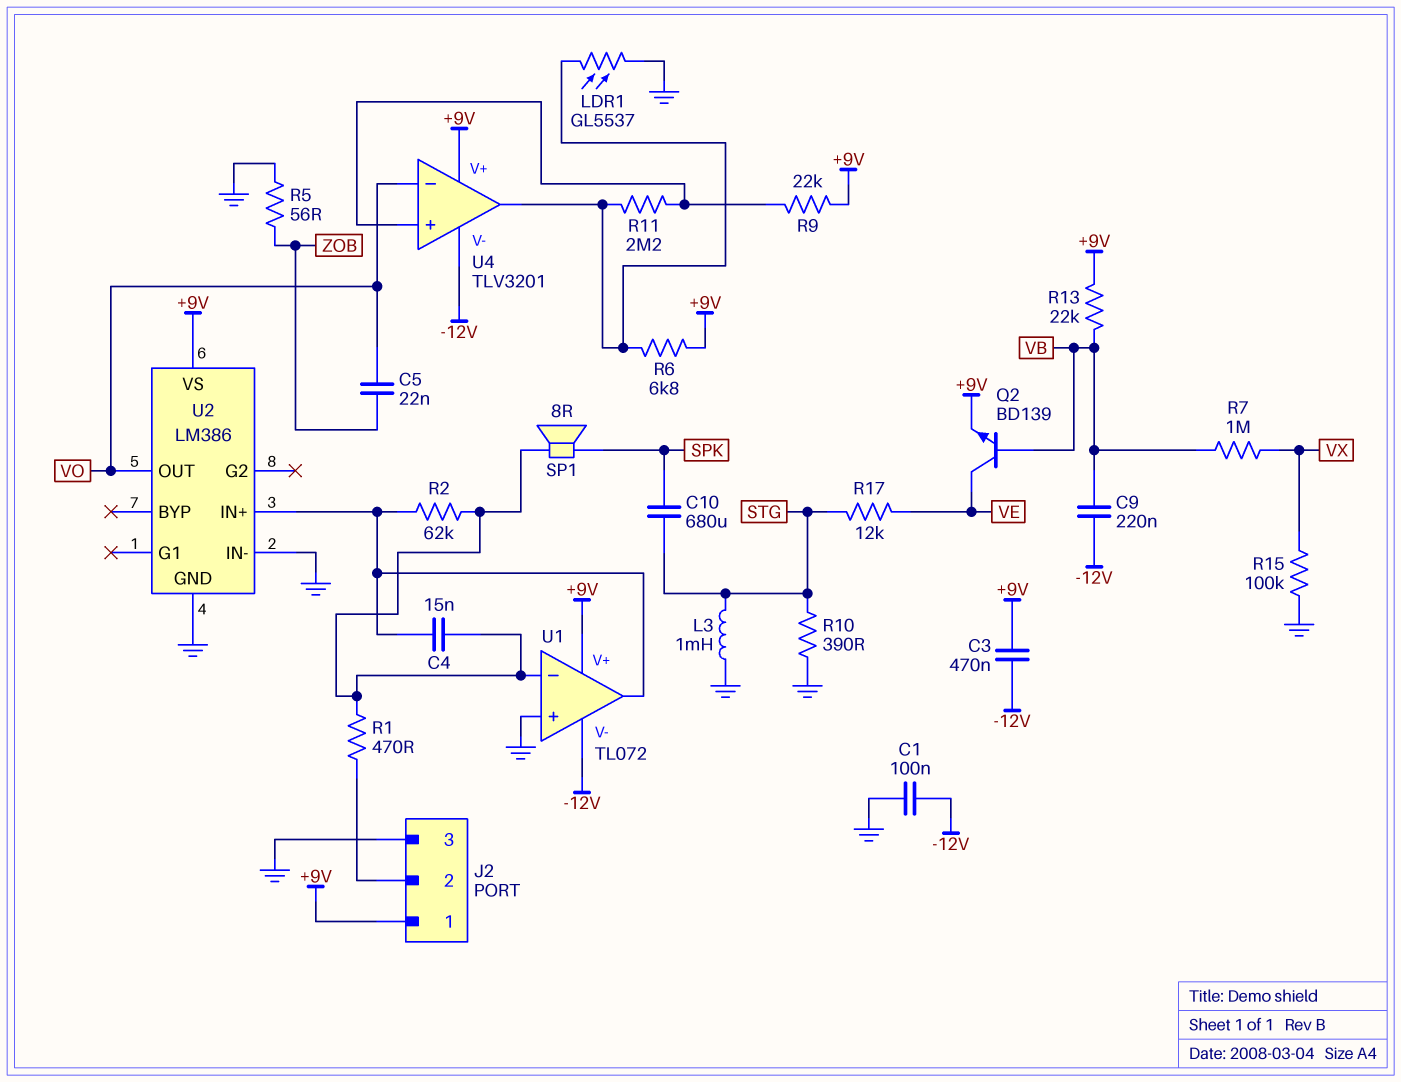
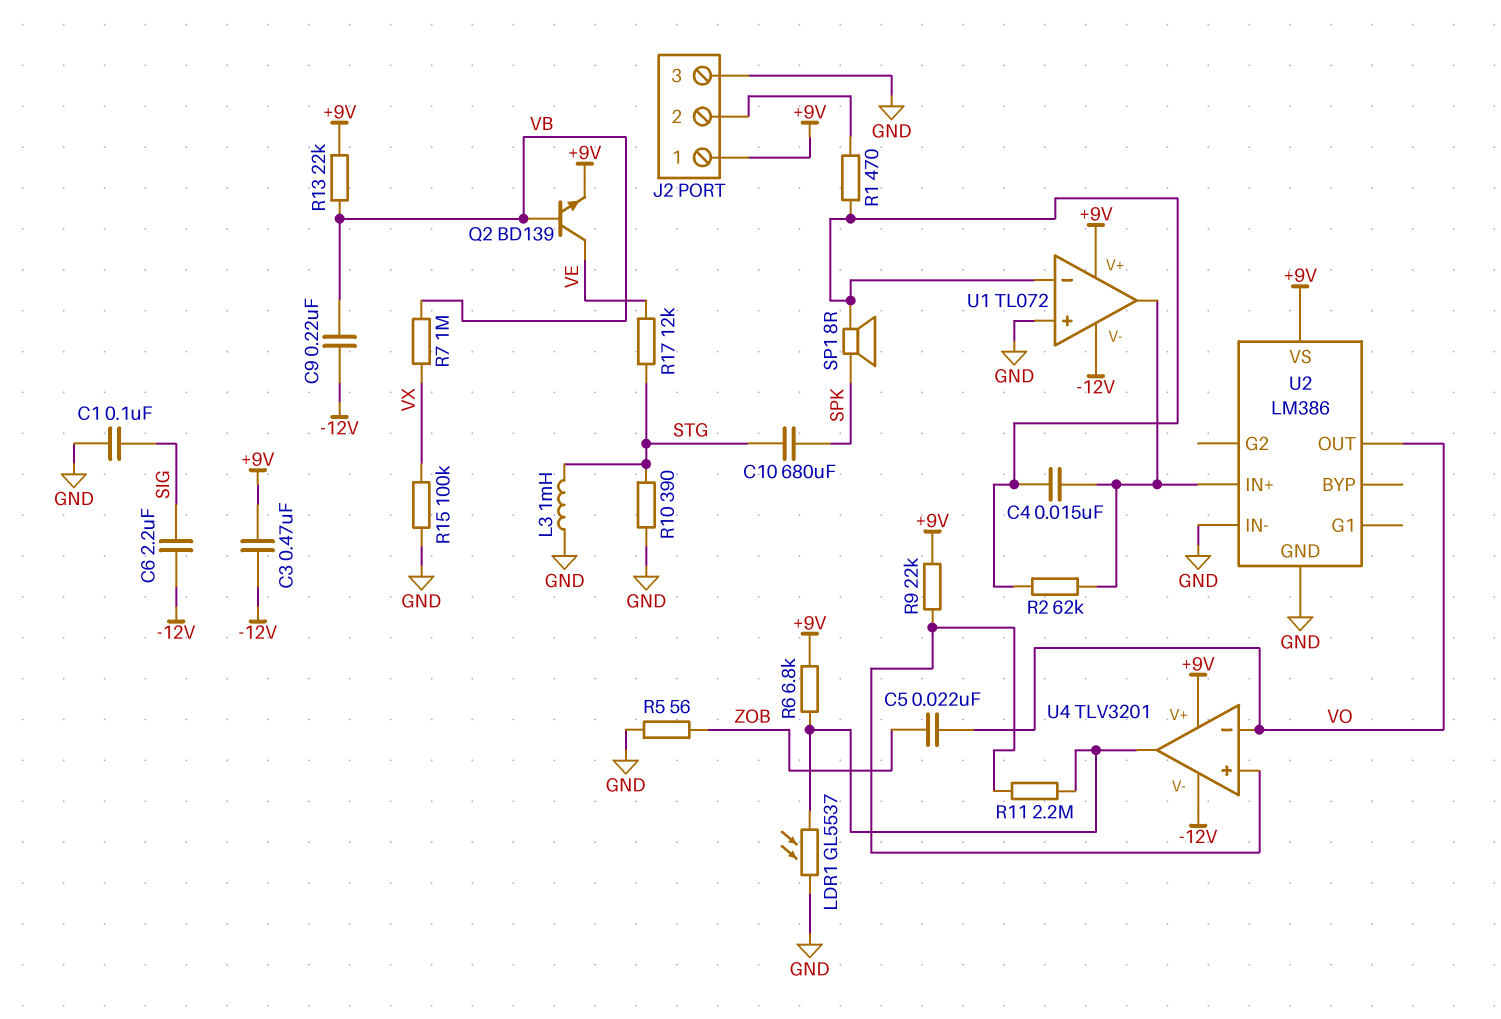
C1: 100nF (-12V, GND) -> 100nF (GND, SIG)
C6: none -> 2.2uF (-12V, SIG)

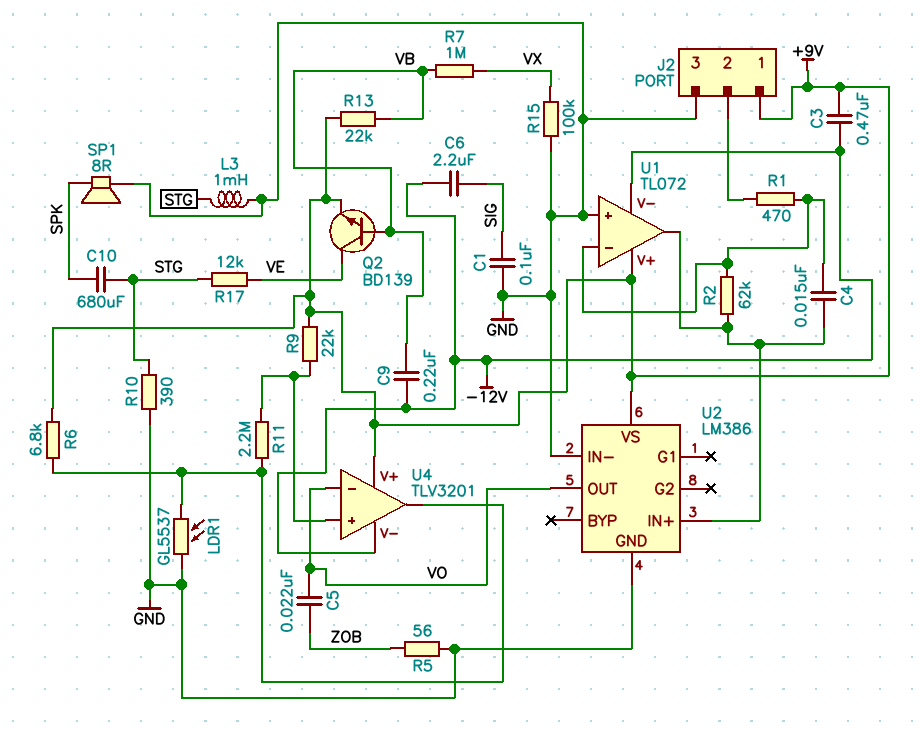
SP1: speaker 8R (SPK, U1/in-) -> speaker 8R (GND, SPK)

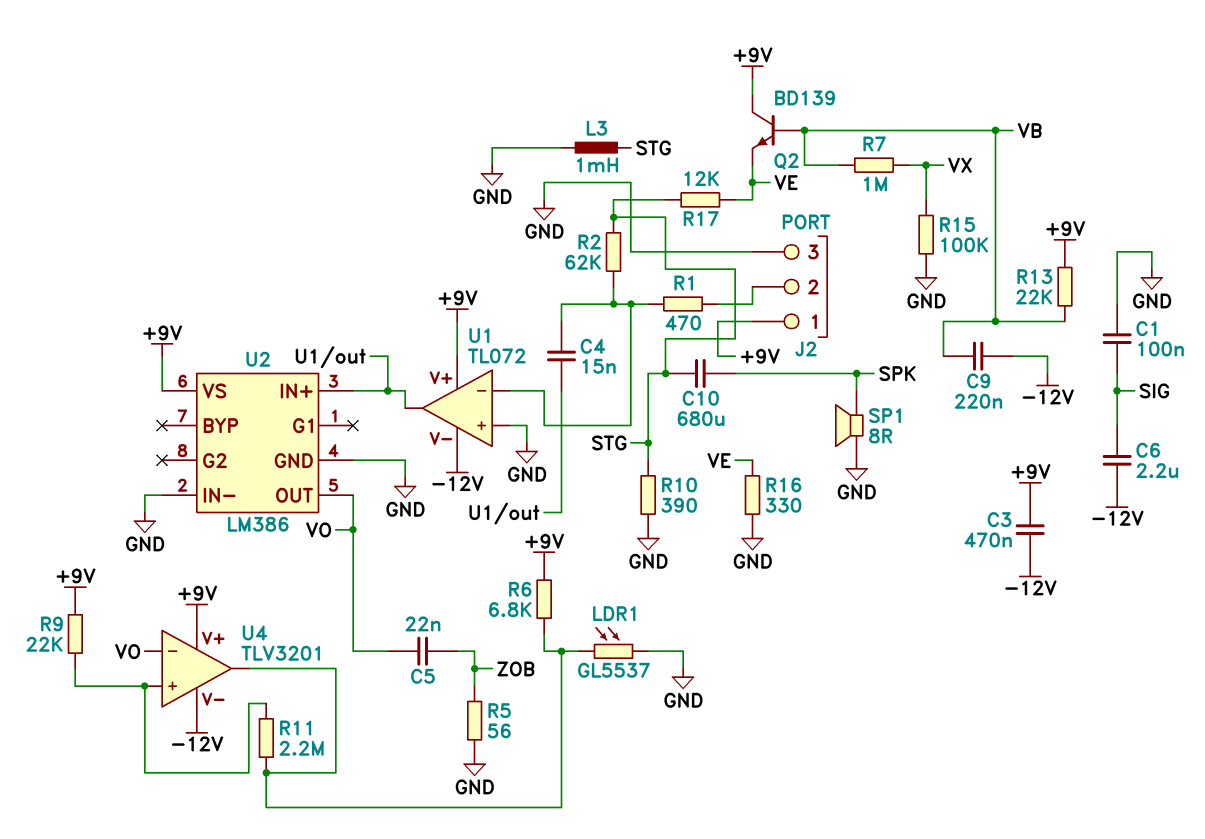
Q2: NPN BD139 (B VB, C VE, E +9V) -> NPN BD139 (B VB, C +9V, E VE)
R2: 62k (U1/in-, U1/out) -> 62k (STG, U1/in-)
R16: none -> 330 (GND, VE)

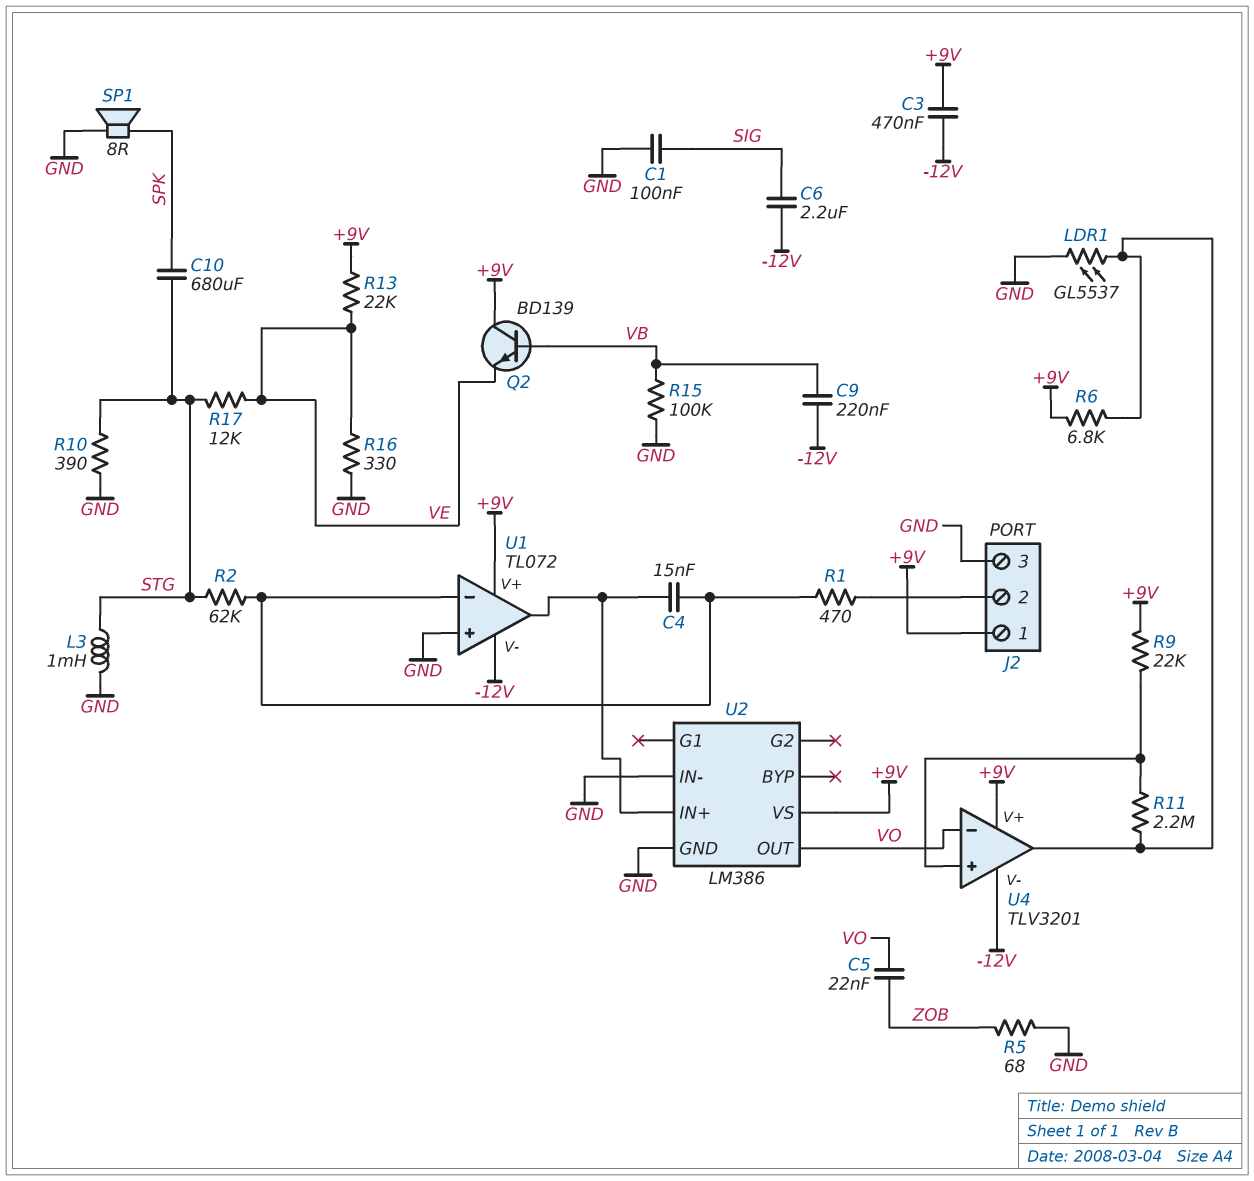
R5: 56 (GND, ZOB) -> 68 (GND, ZOB)
R7: 1M (VB, VX) -> none
R13: 22k (+9V, VB) -> 22k (+9V, VE)
R15: 100k (GND, VX) -> 100k (GND, VB)

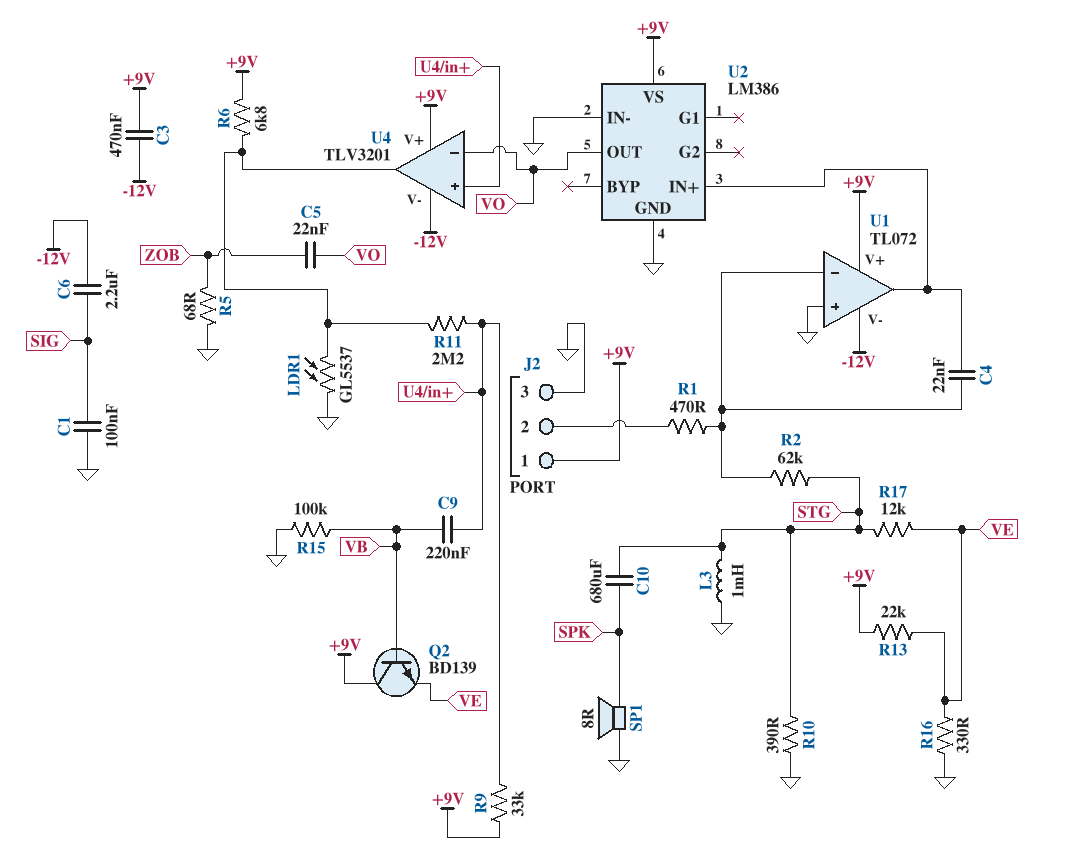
C4: 15nF (U1/in-, U1/out) -> 22nF (U1/in-, U1/out)
C9: 220nF (-12V, VB) -> 220nF (U4/in+, VB)
R9: 22k (+9V, U4/in+) -> 33k (+9V, U4/in+)

